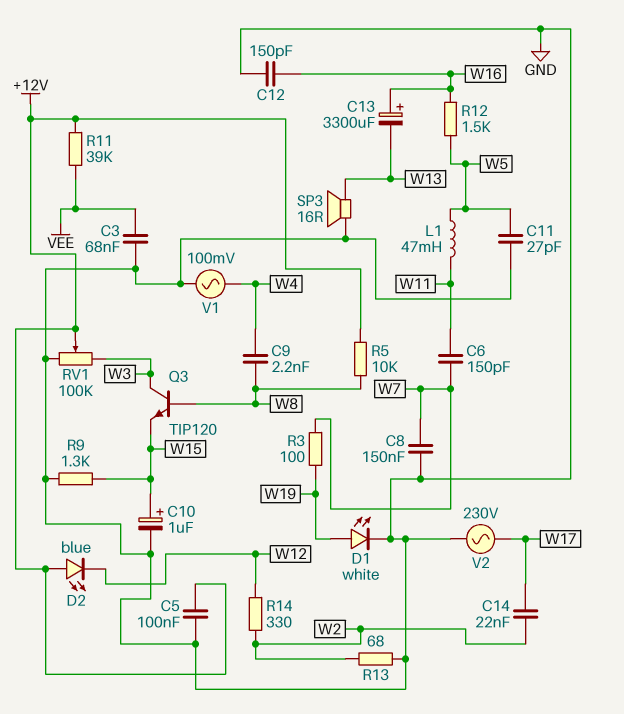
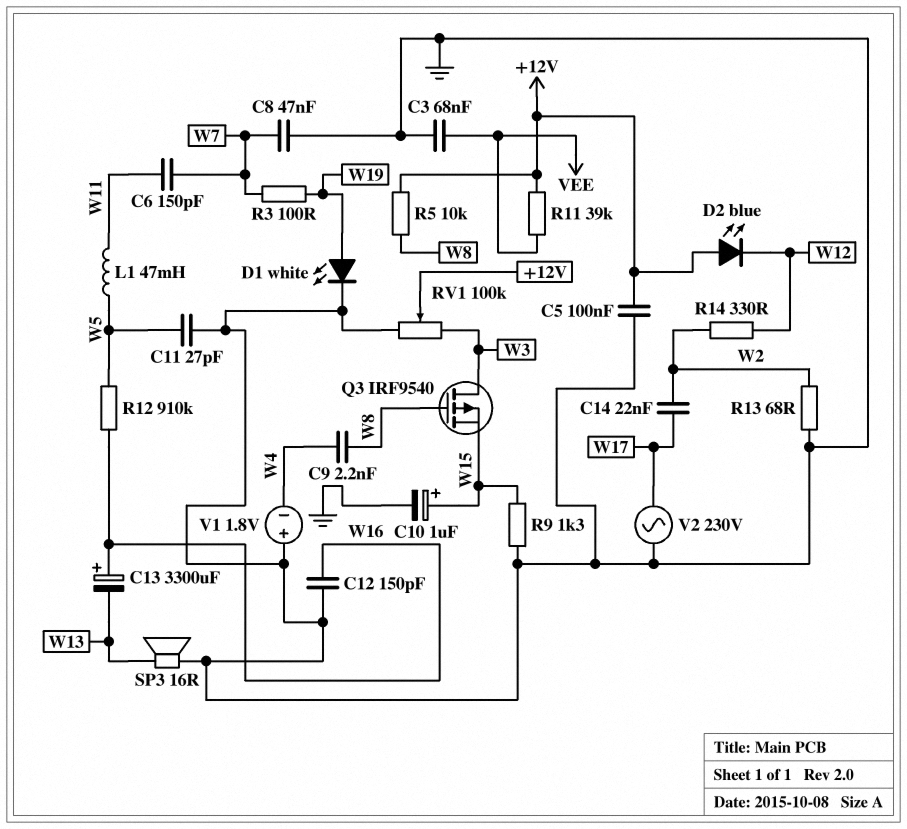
C8: 150nF (GND, W7) -> 47nF (GND, W7)
Q3: NPN TIP120 (B W8, C W3, E W15) -> PMOS IRF9540 (G W8, D W3, S W15)
R12: 1.5k (W5, W16) -> 910k (W5, W16)
V1: AC 100mV (GND, W4) -> 1.8V (plus GND, minus W4)

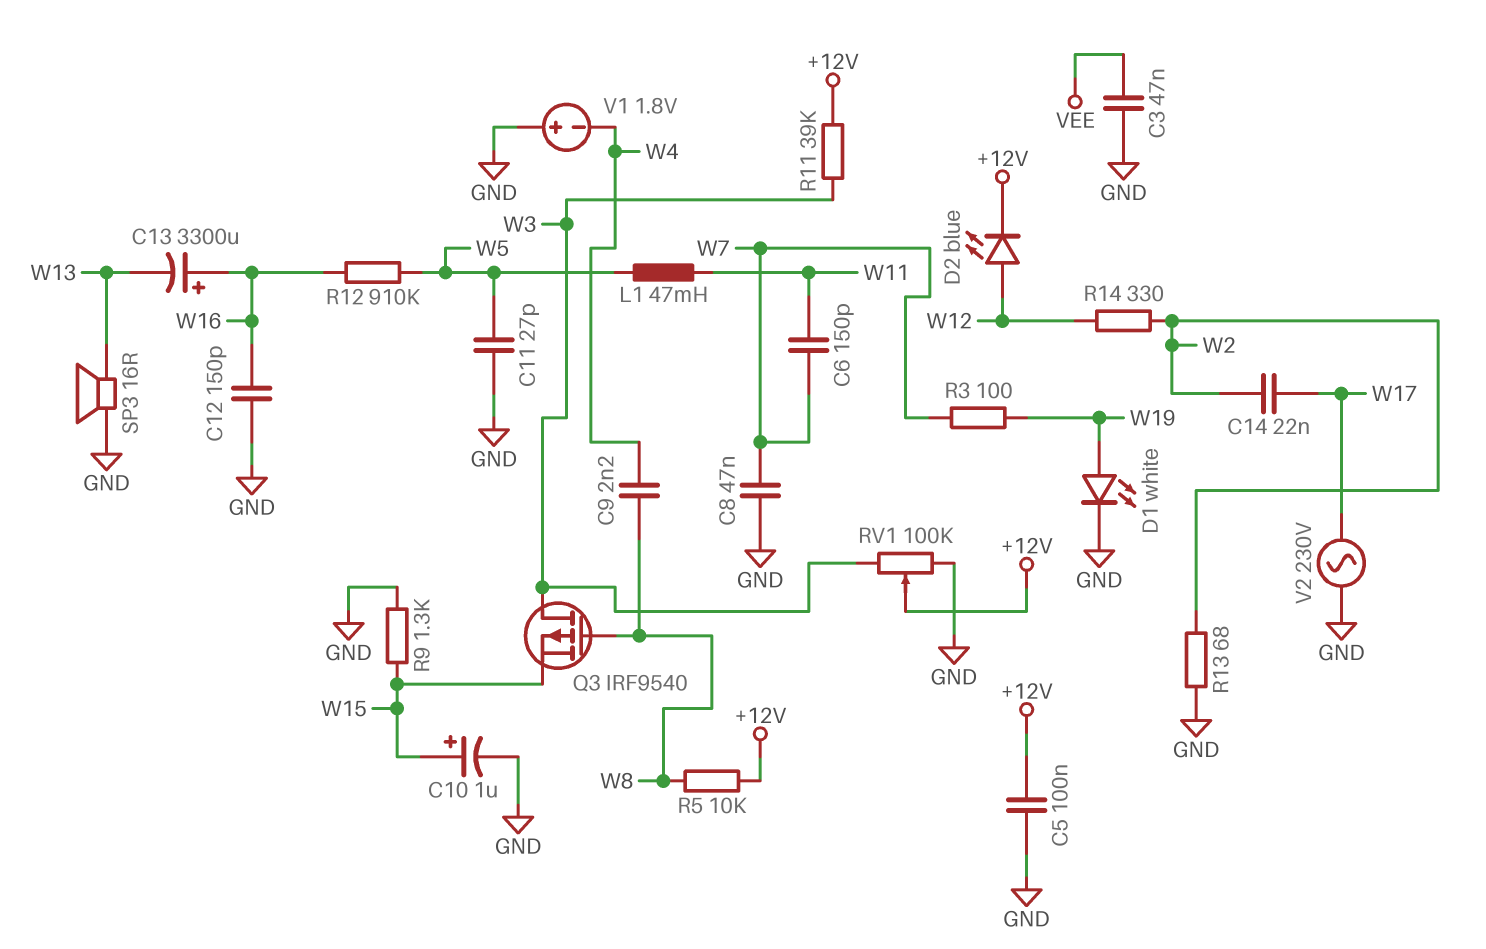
C3: 68nF (GND, VEE) -> 47nF (GND, VEE)
D2: LED blue (A +12V, K W12) -> LED blue (A W12, K +12V)
R11: 39k (+12V, VEE) -> 39k (+12V, W3)

